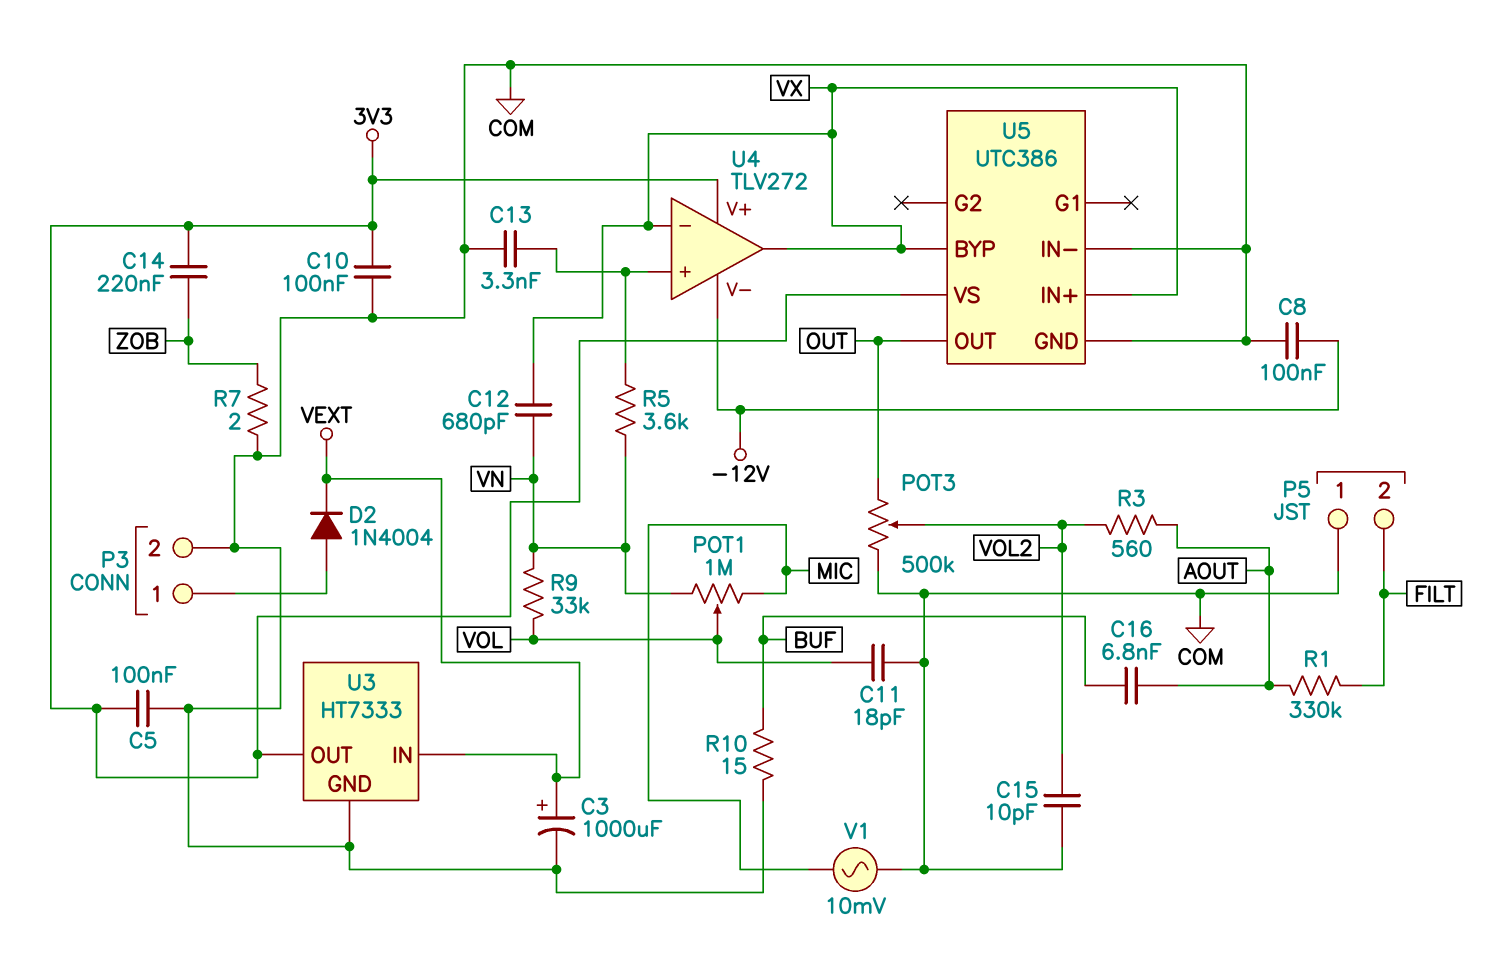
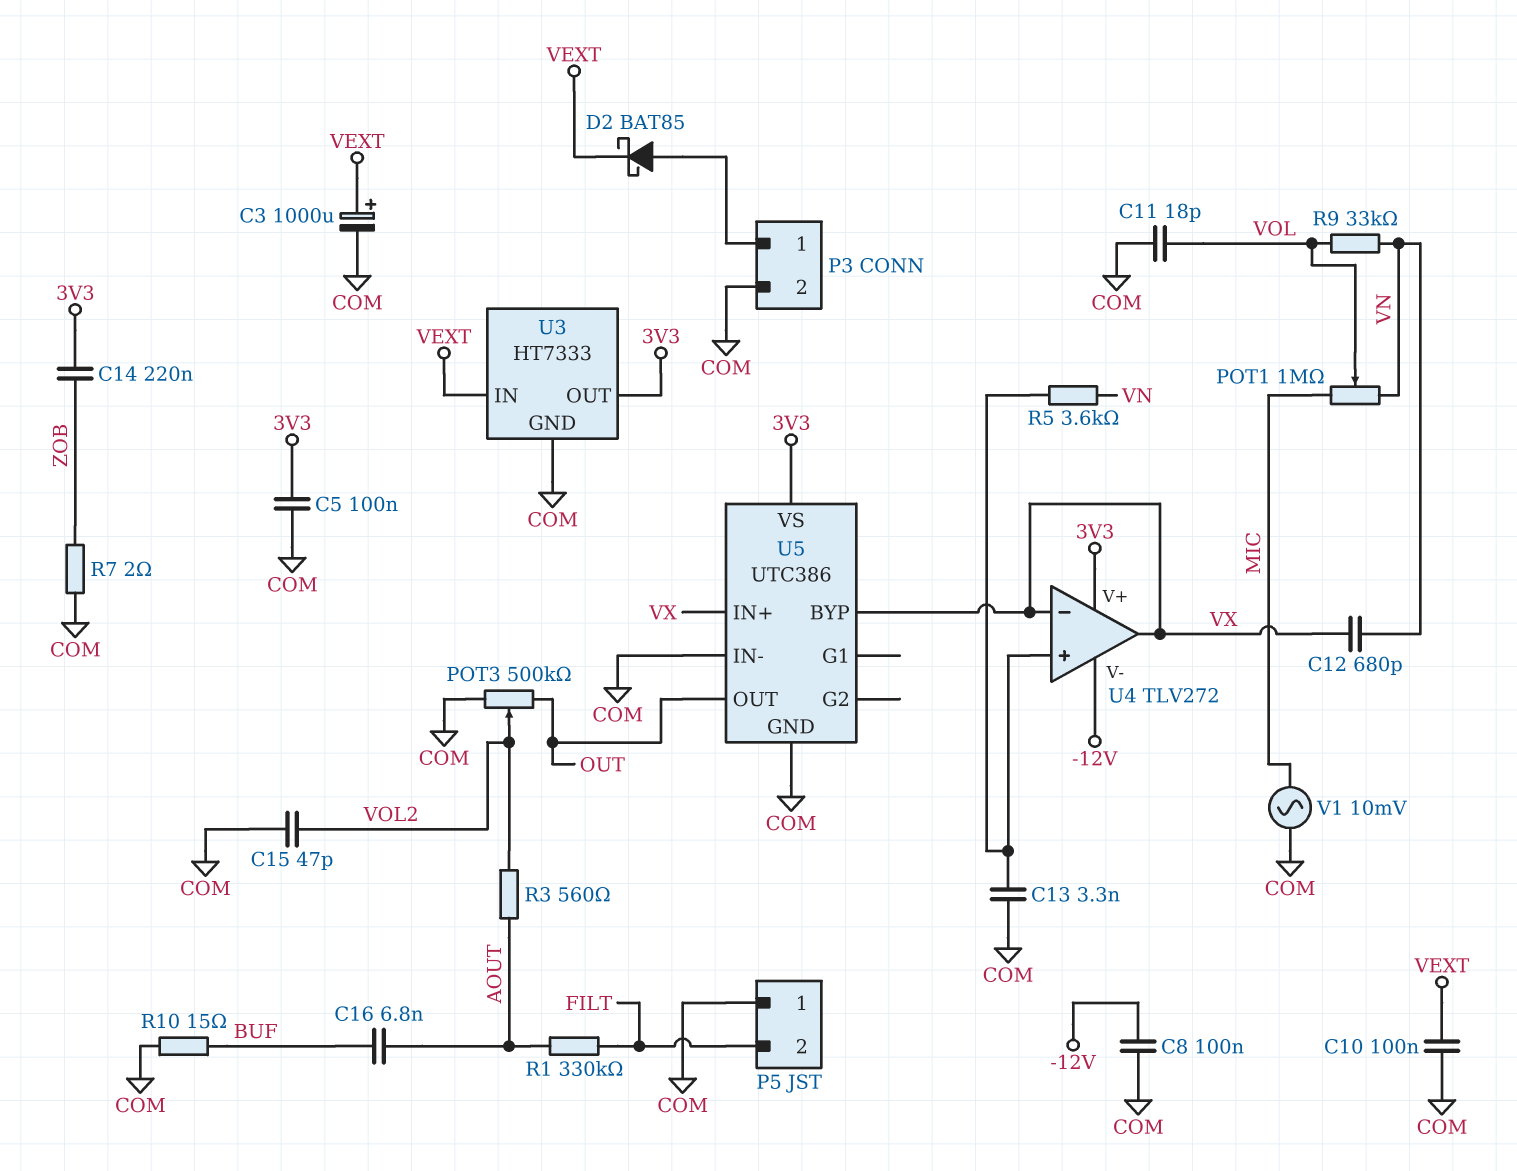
C10: 100nF (3V3, COM) -> 100nF (COM, VEXT)
C15: 10pF (COM, VOL2) -> 47pF (COM, VOL2)
D2: diode 1N4004 (A P3/1, K VEXT) -> schottky BAT85 (A P3/1, K VEXT)

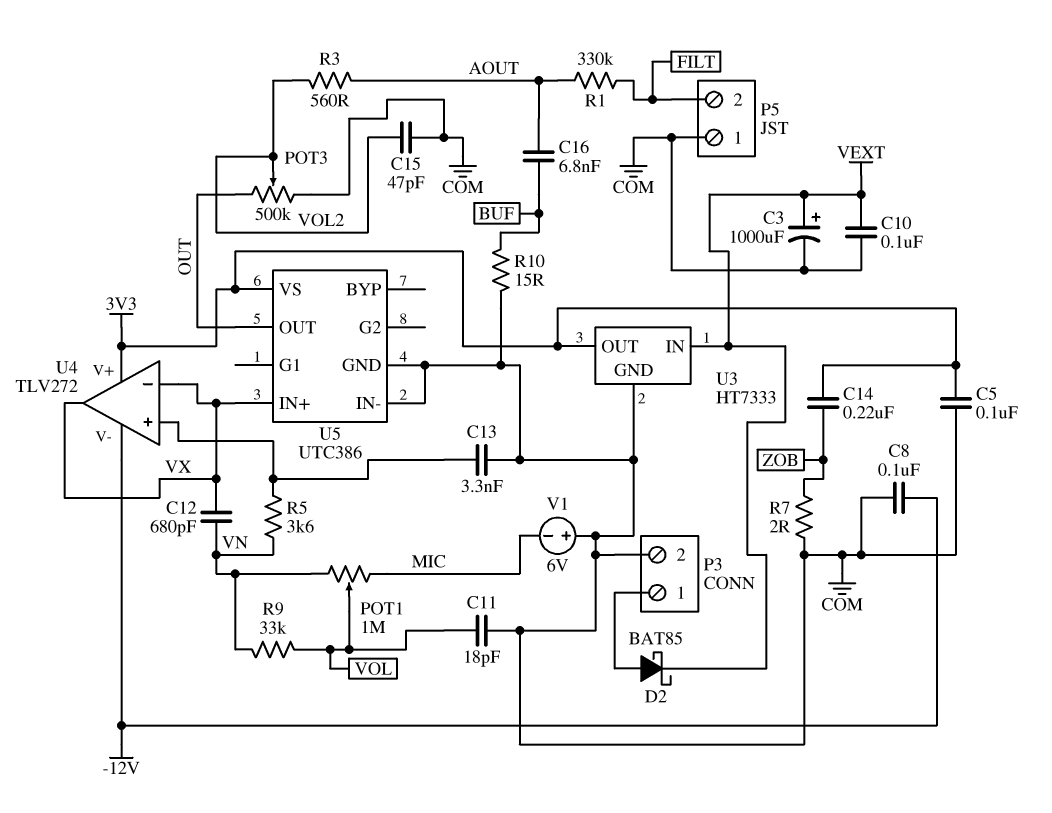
U5 pin BYP: VX -> none
V1: AC 10mV (COM, MIC) -> 6V (plus COM, minus MIC)

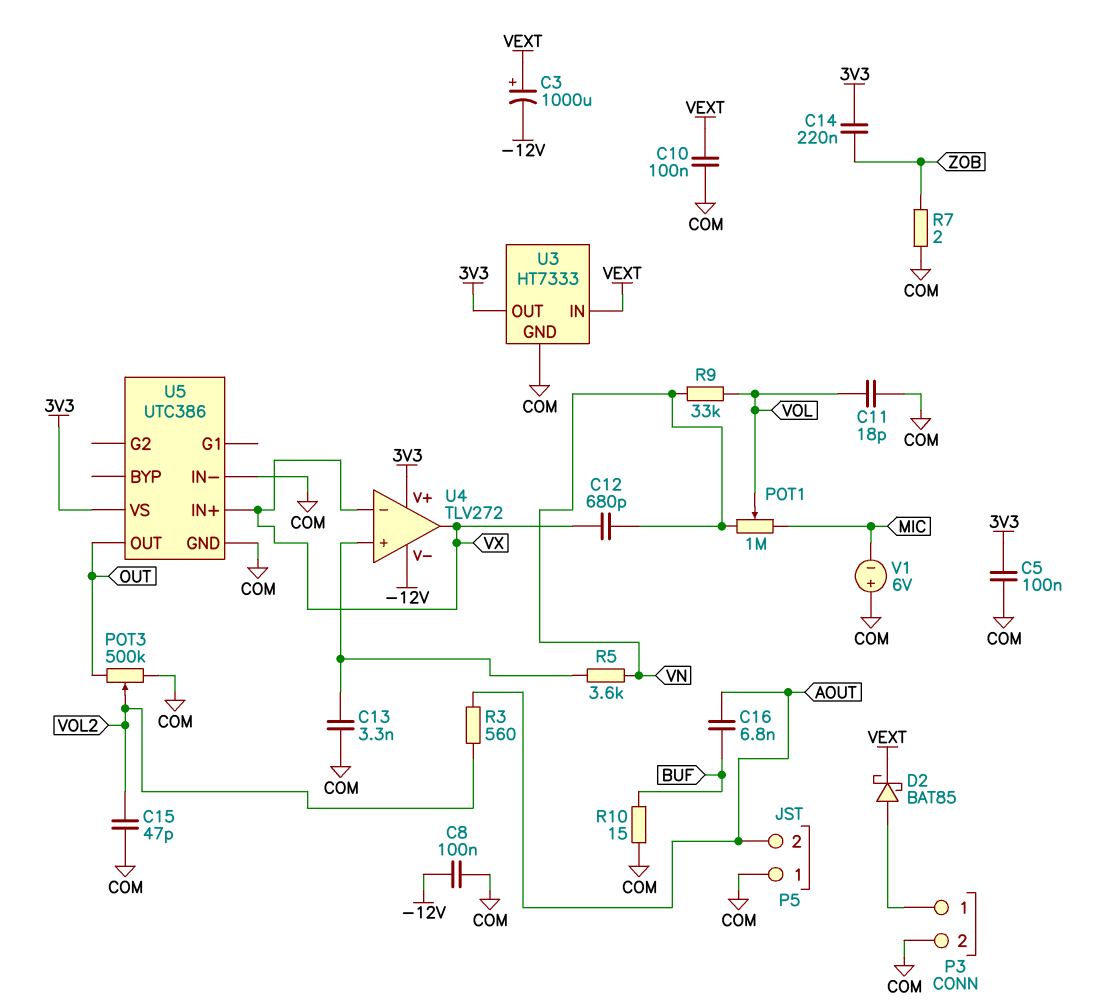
C3: 1000uF (plus VEXT, minus COM) -> 1000uF (plus VEXT, minus -12V)
P5 pin 2: FILT -> AOUT
R1: 330k (AOUT, FILT) -> none

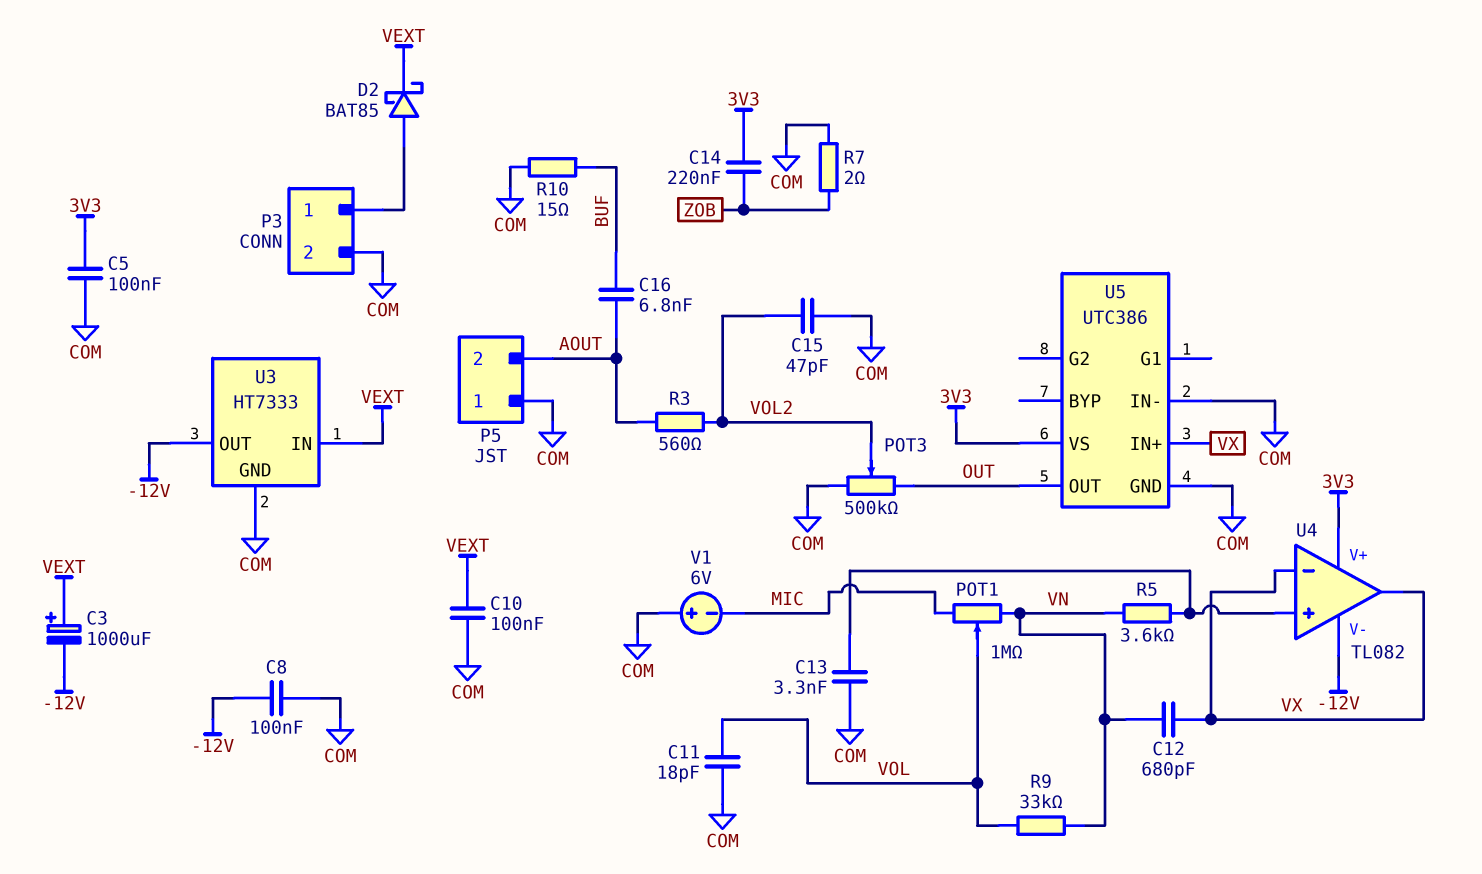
U3 pin OUT: 3V3 -> -12V
U4: TLV272 -> TL082

